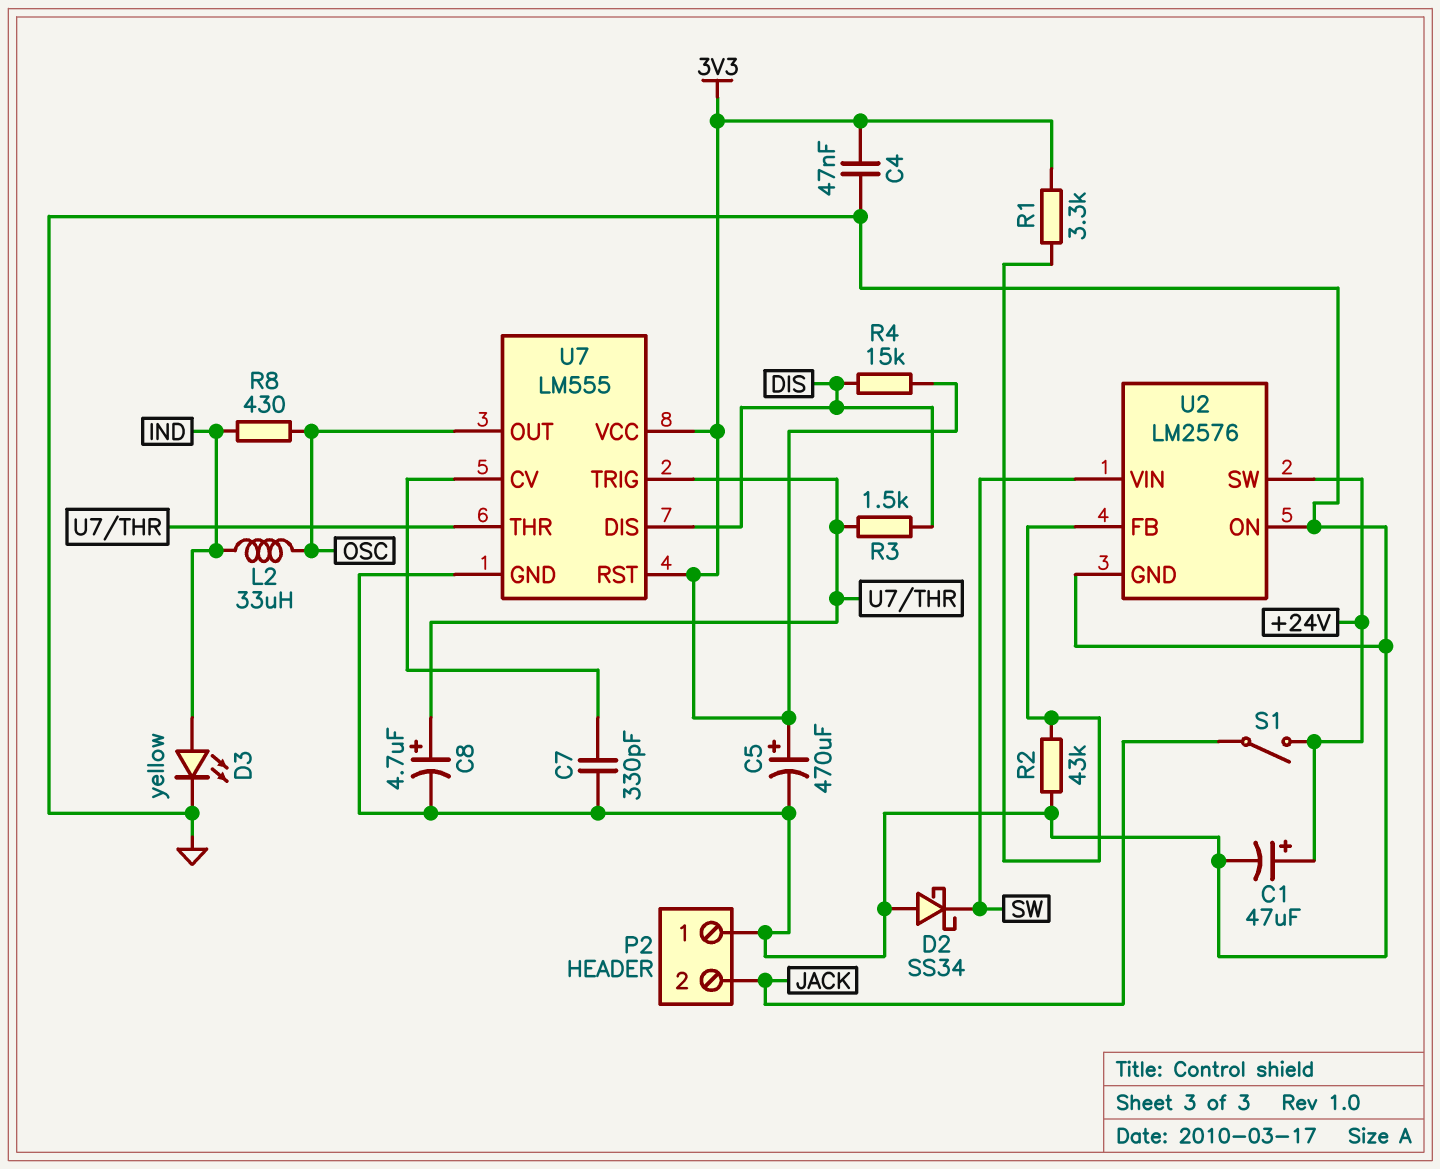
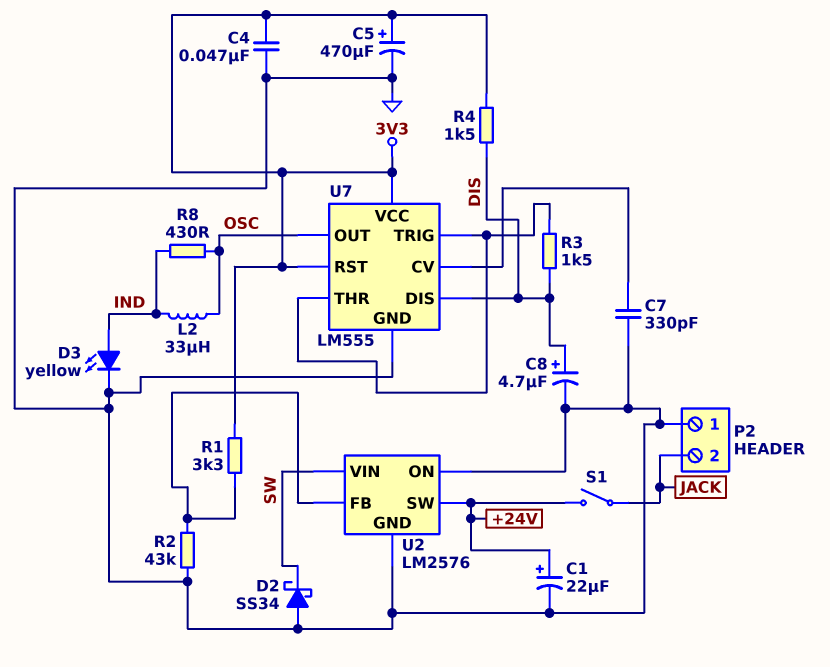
C1: 47uF (plus +24V, minus GND) -> 22uF (plus +24V, minus GND)
C8: 4.7uF (plus U7/THR, minus GND) -> 4.7uF (plus DIS, minus GND)
R4: 15k (3V3, DIS) -> 1.5k (3V3, DIS)

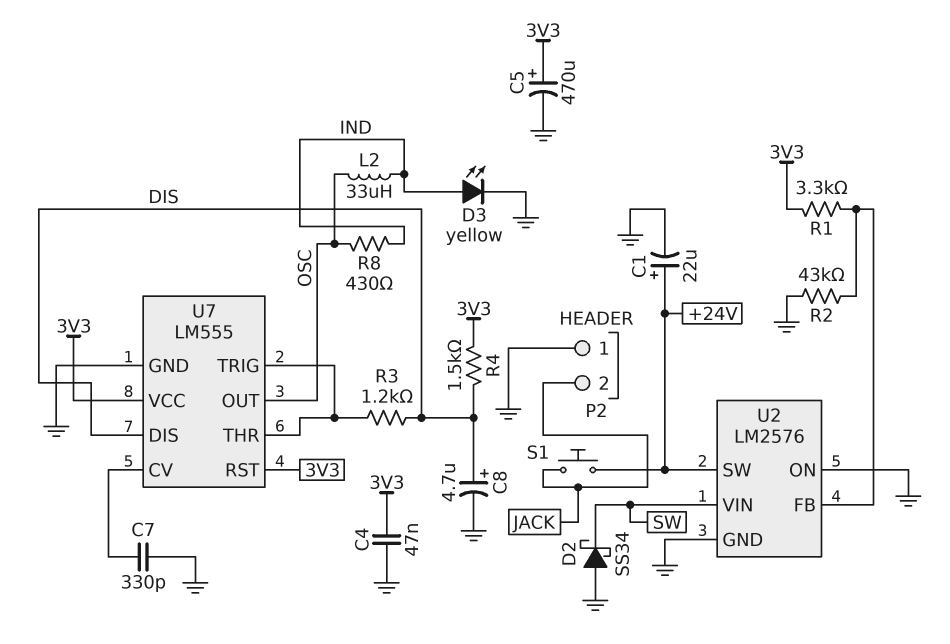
R3: 1.5k (DIS, U7/THR) -> 1.2k (DIS, U7/THR)
S1: switch (+24V, JACK) -> button (+24V, JACK)

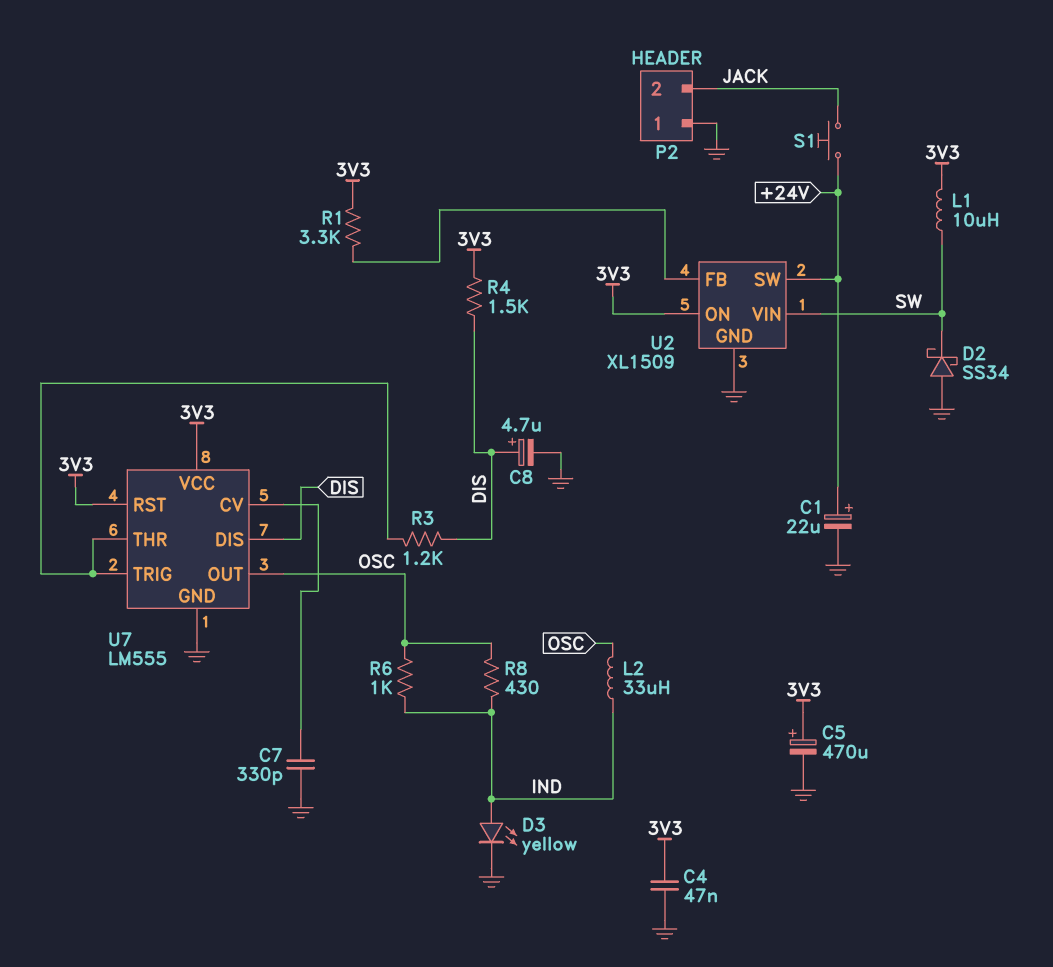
L1: none -> 10uH (3V3, SW)
R2: 43k (GND, U2/FB) -> none
R6: none -> 1k (IND, OSC)
U2: LM2576 -> XL1509
U2 pin ON: GND -> 3V3

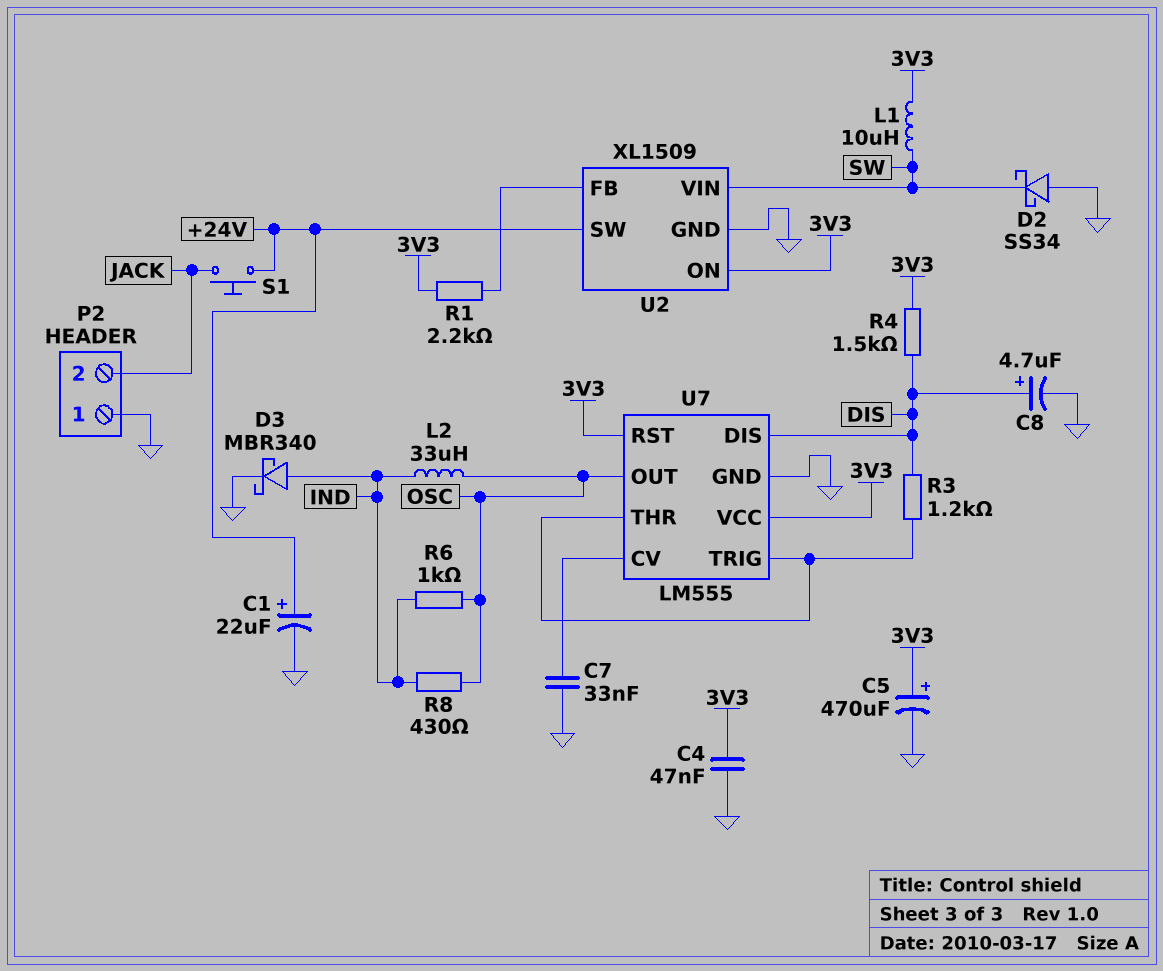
C7: 330pF (GND, U7/CV) -> 33nF (GND, U7/CV)
D3: LED yellow (A IND, K GND) -> schottky MBR340 (A IND, K GND)
R1: 3.3k (3V3, U2/FB) -> 2.2k (3V3, U2/FB)

